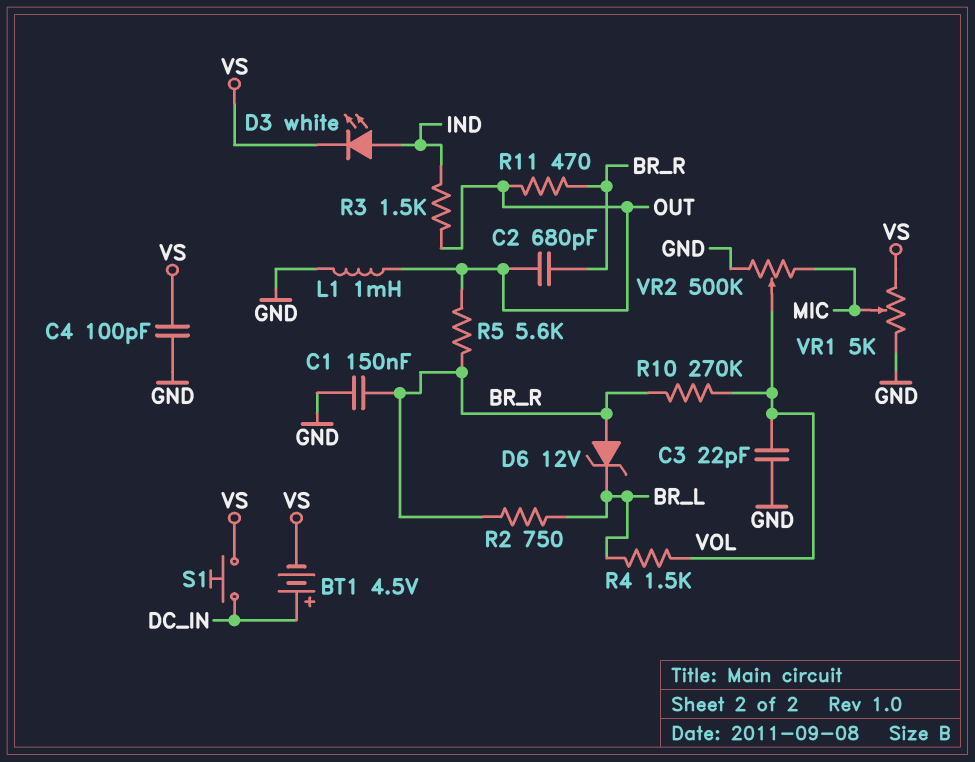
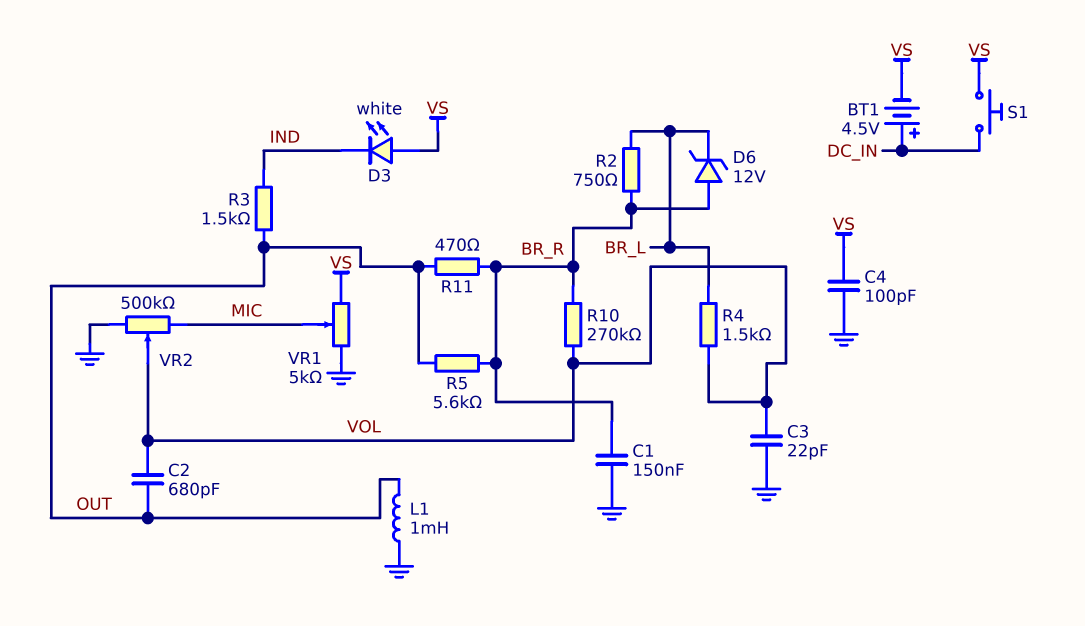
C2: 680pF (BR_R, OUT) -> 680pF (OUT, VOL)
D3: LED white (A IND, K VS) -> LED white (A VS, K IND)

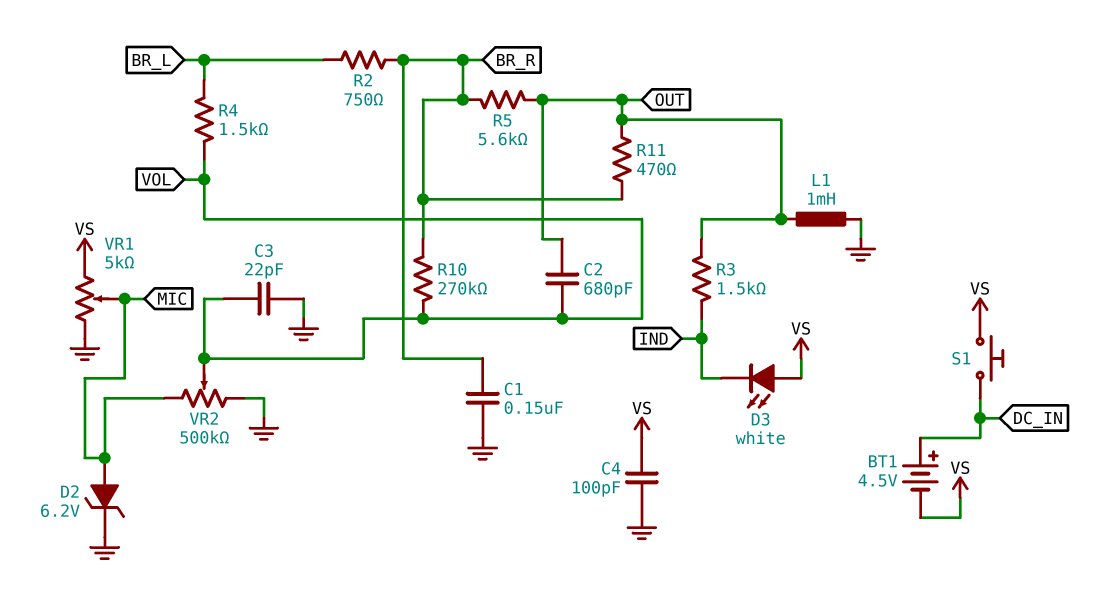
D2: none -> zener 6.2V (A MIC, K GND)
D6: zener 12V (A BR_R, K BR_L) -> none

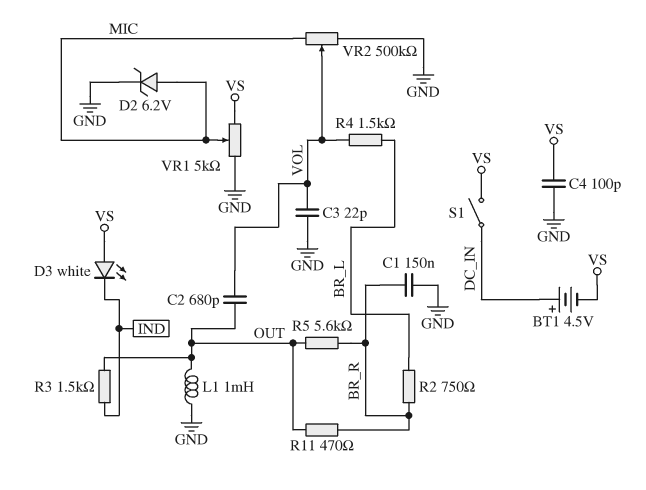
R10: 270k (BR_R, VOL) -> none
S1: button (DC_IN, VS) -> switch (DC_IN, VS)

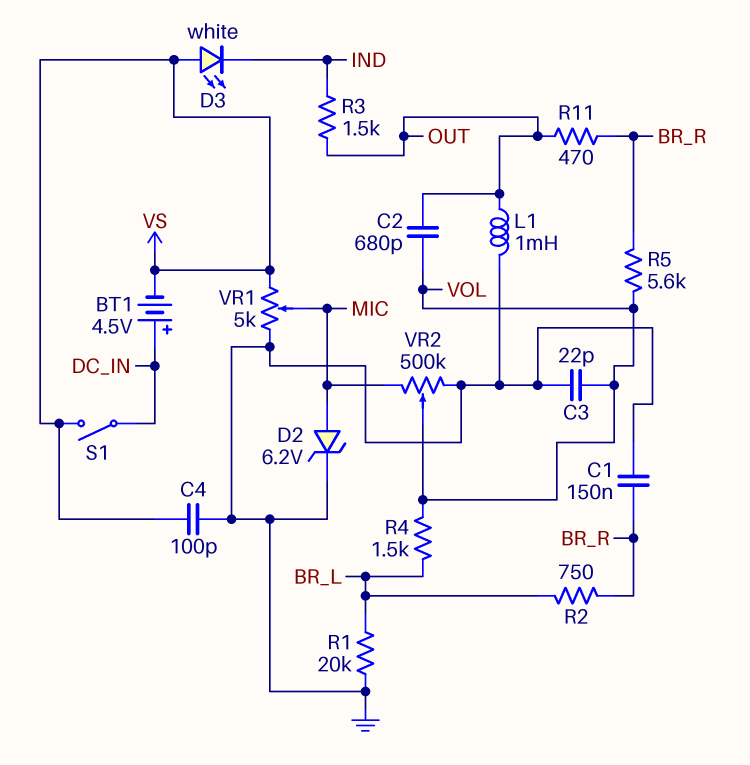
R1: none -> 20k (BR_L, GND)
R5: 5.6k (BR_R, OUT) -> 5.6k (BR_R, VOL)

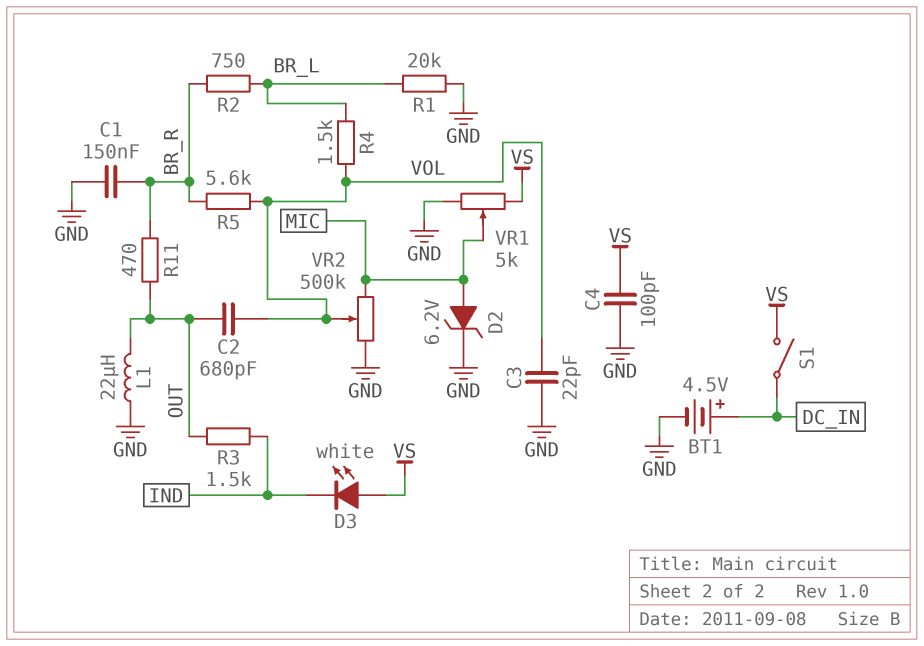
BT1: 4.5V (plus DC_IN, minus VS) -> 4.5V (plus DC_IN, minus GND)
L1: 1mH (GND, OUT) -> 22uH (GND, OUT)

